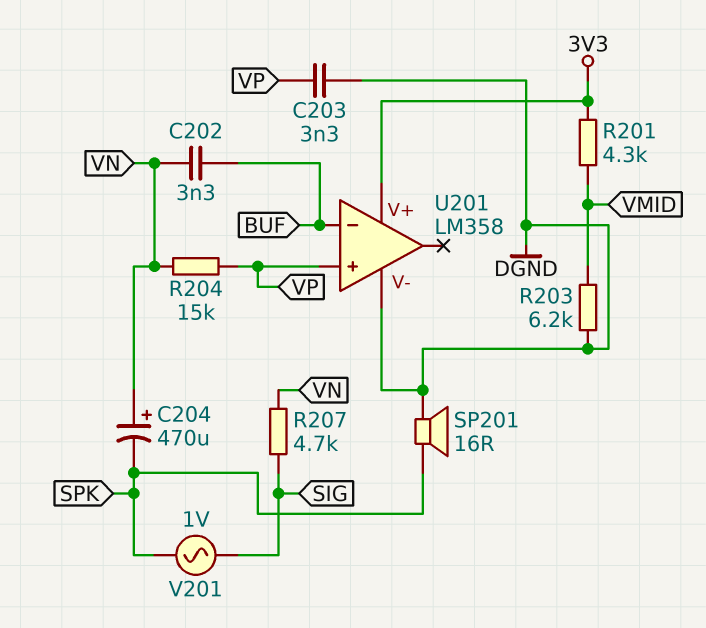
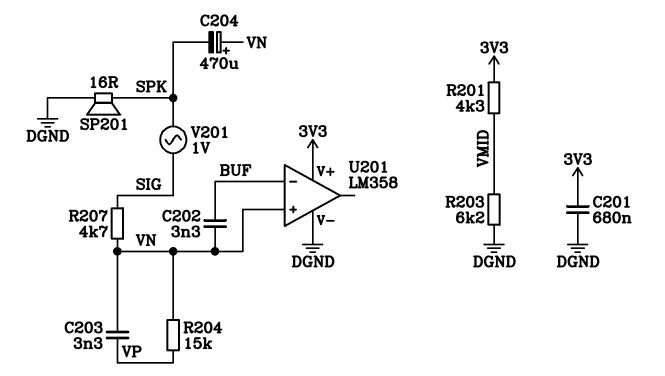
C201: none -> 680nF (3V3, DGND)
C203: 3.3nF (DGND, VP) -> 3.3nF (VN, VP)
U201 pin in+: VP -> VN

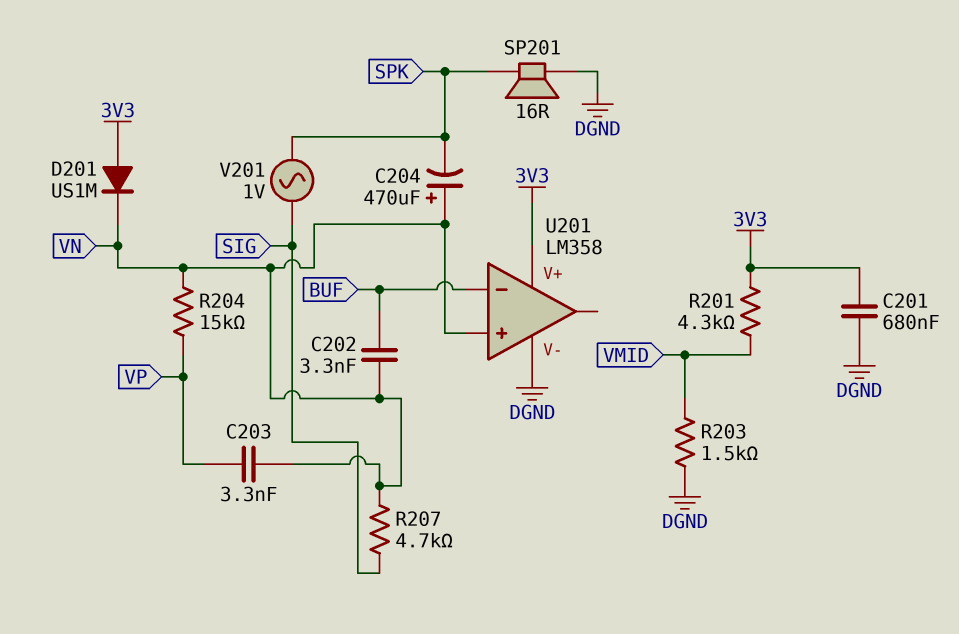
D201: none -> diode US1M (A 3V3, K VN)
R203: 6.2k (DGND, VMID) -> 1.5k (DGND, VMID)

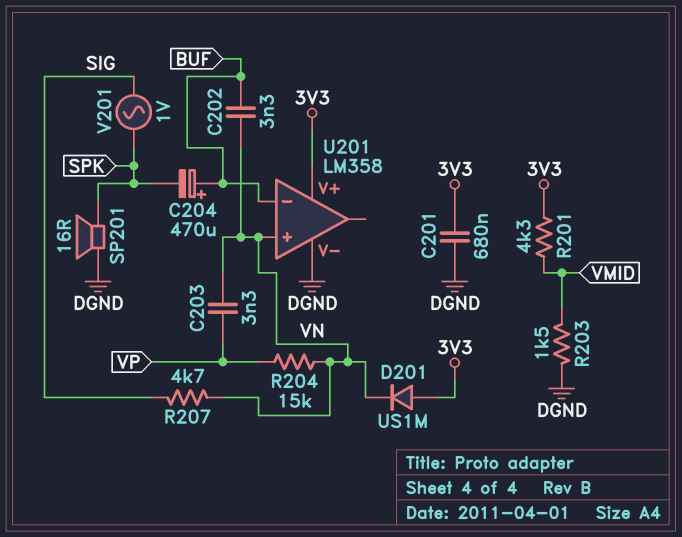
C204: 470uF (plus VN, minus SPK) -> 470uF (plus BUF, minus SPK)

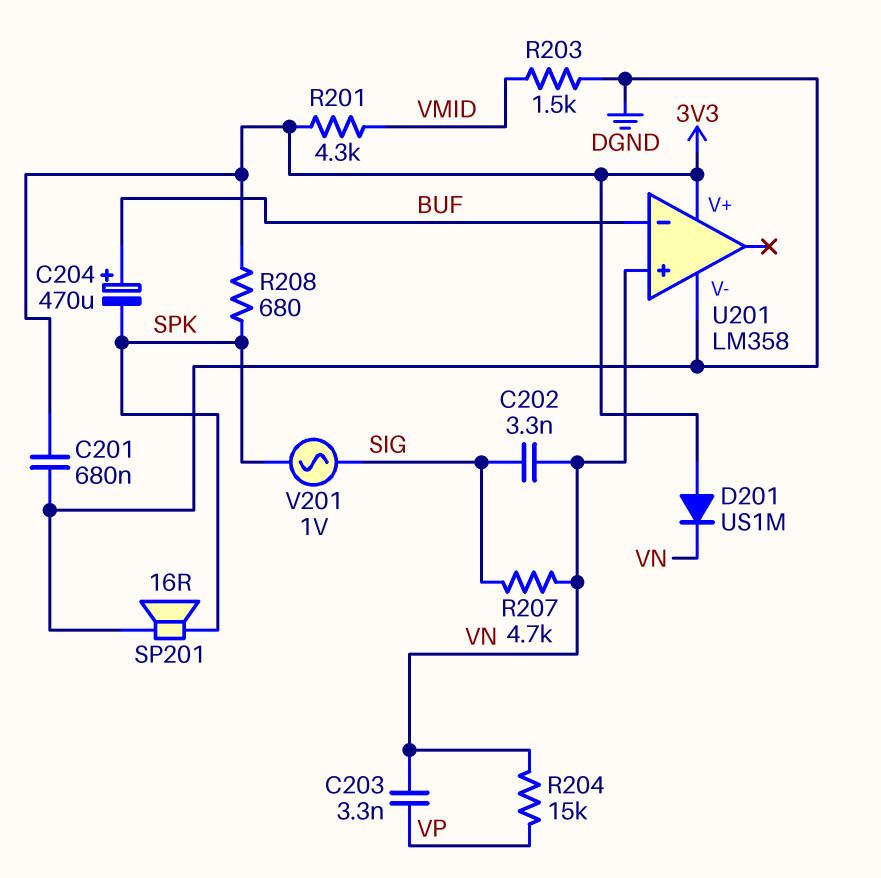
C202: 3.3nF (BUF, VN) -> 3.3nF (SIG, VN)
R208: none -> 680 (3V3, SPK)

